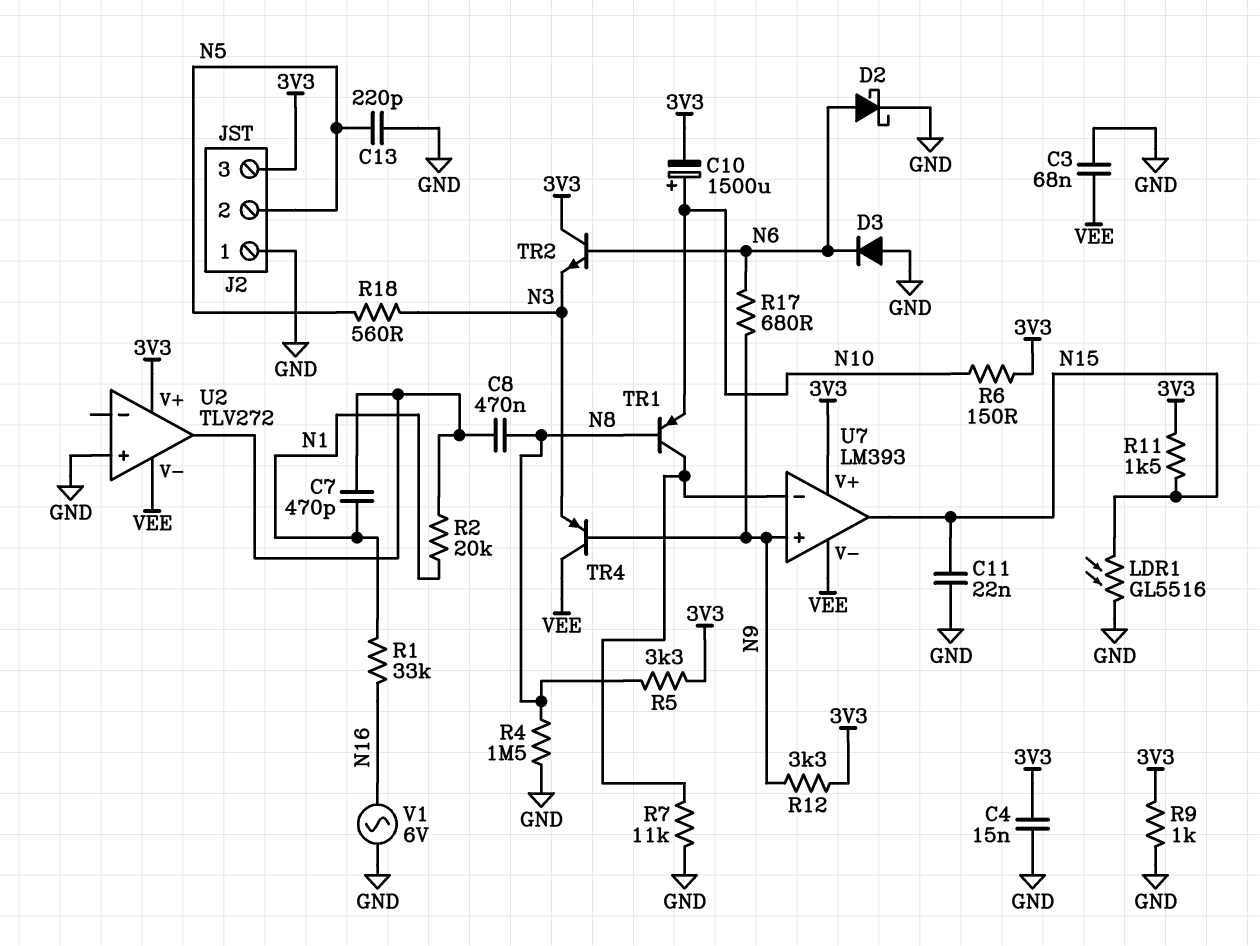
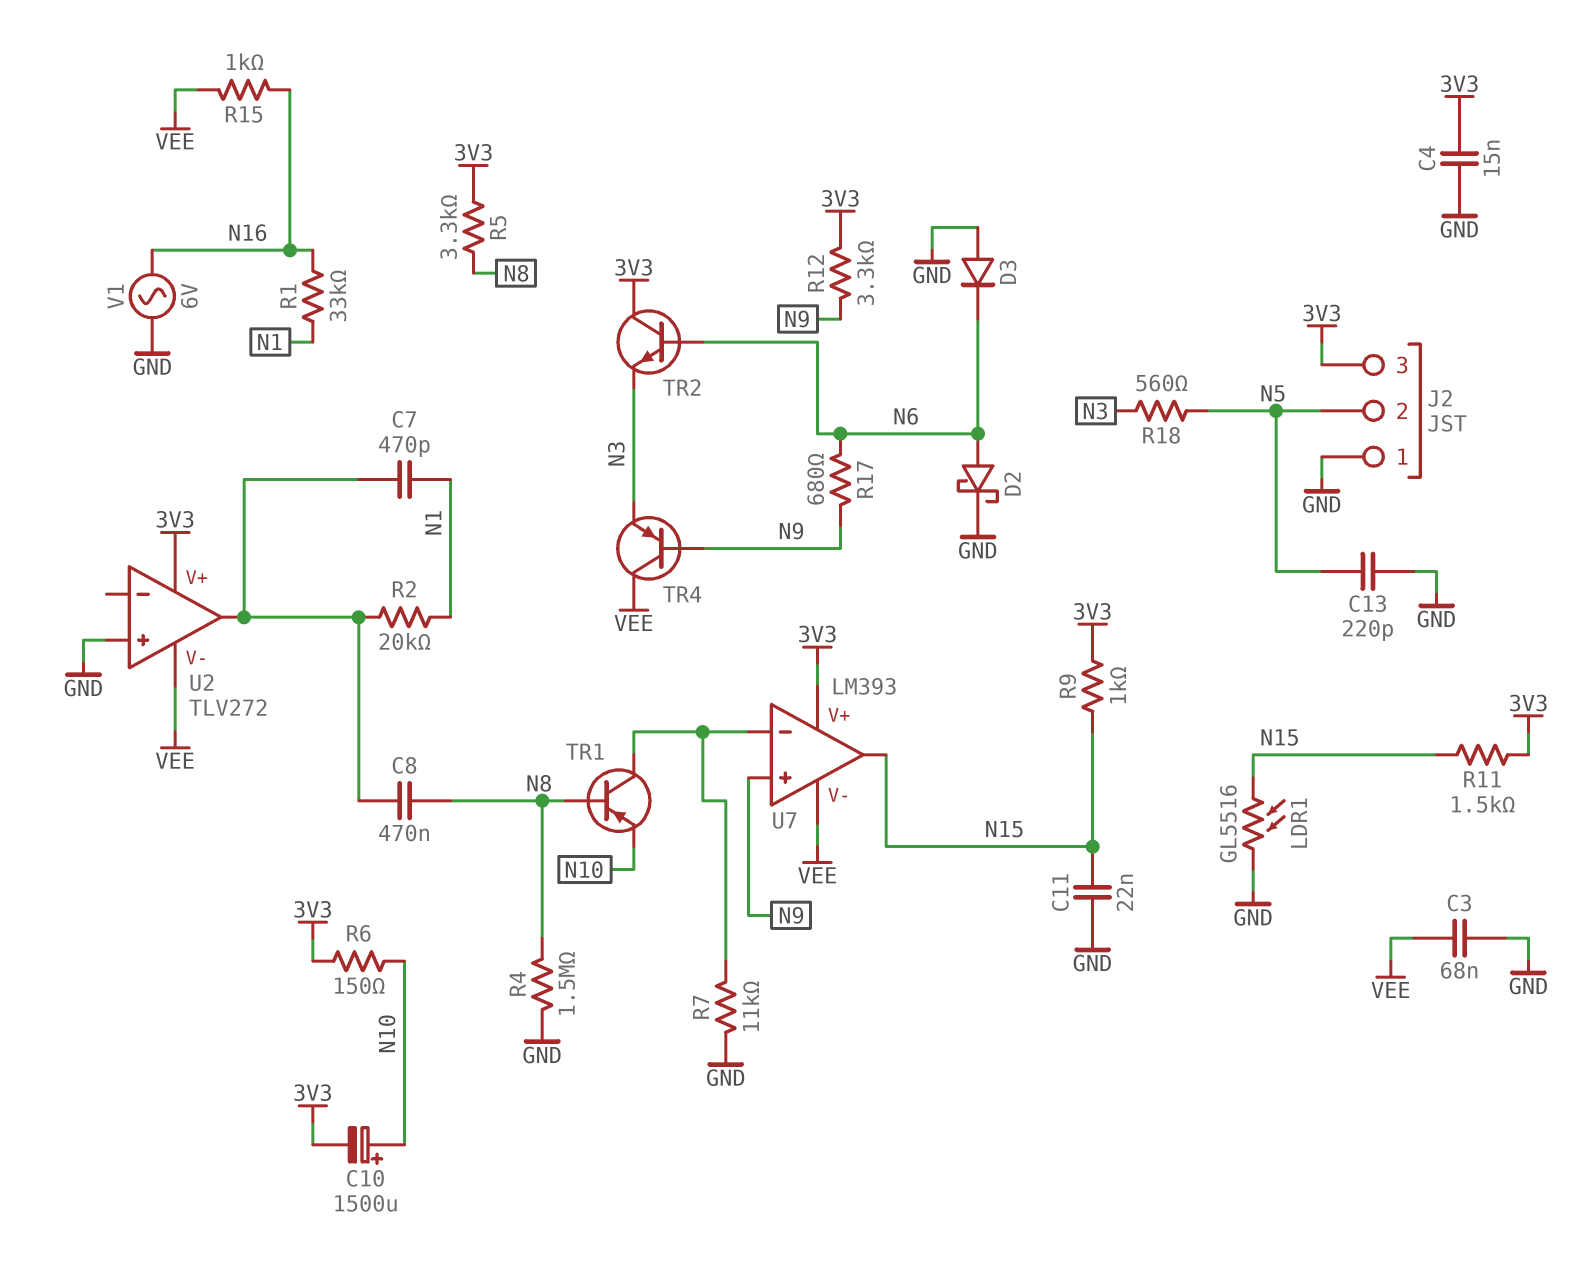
R9: 1k (3V3, GND) -> 1k (3V3, N15)
R15: none -> 1k (N16, VEE)

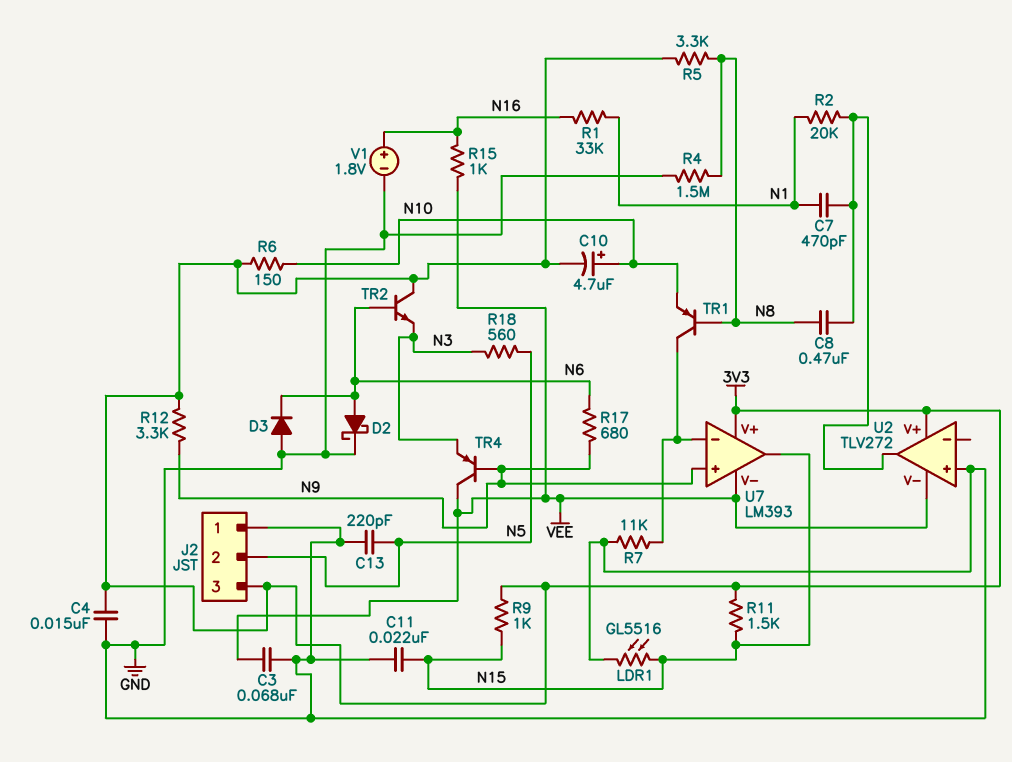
C10: 1500uF (plus N10, minus 3V3) -> 4.7uF (plus N10, minus 3V3)
V1: AC 6V (GND, N16) -> 1.8V (plus N16, minus GND)

